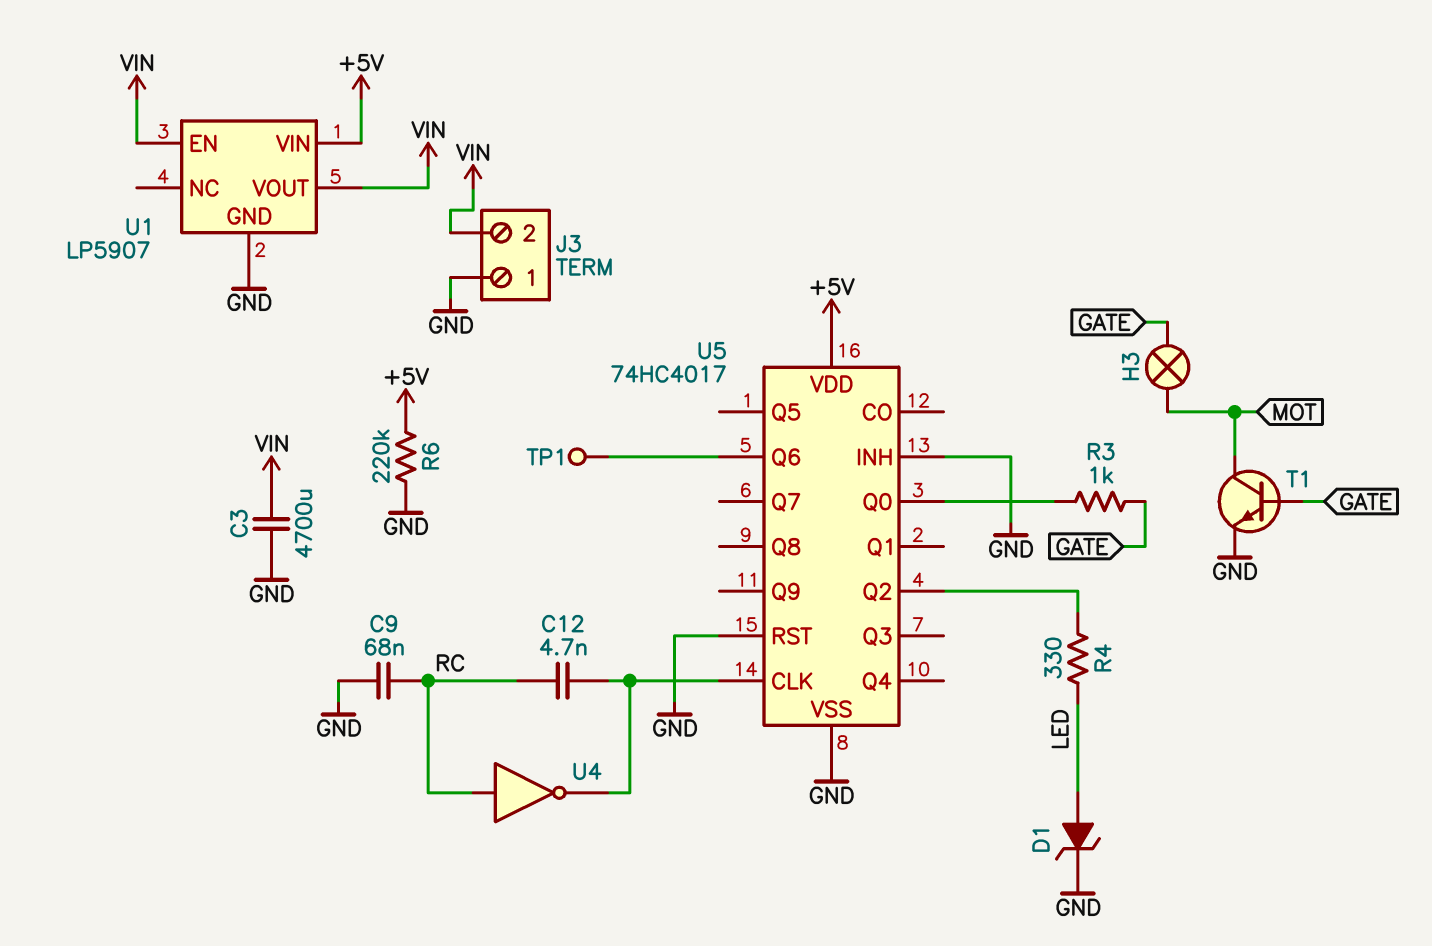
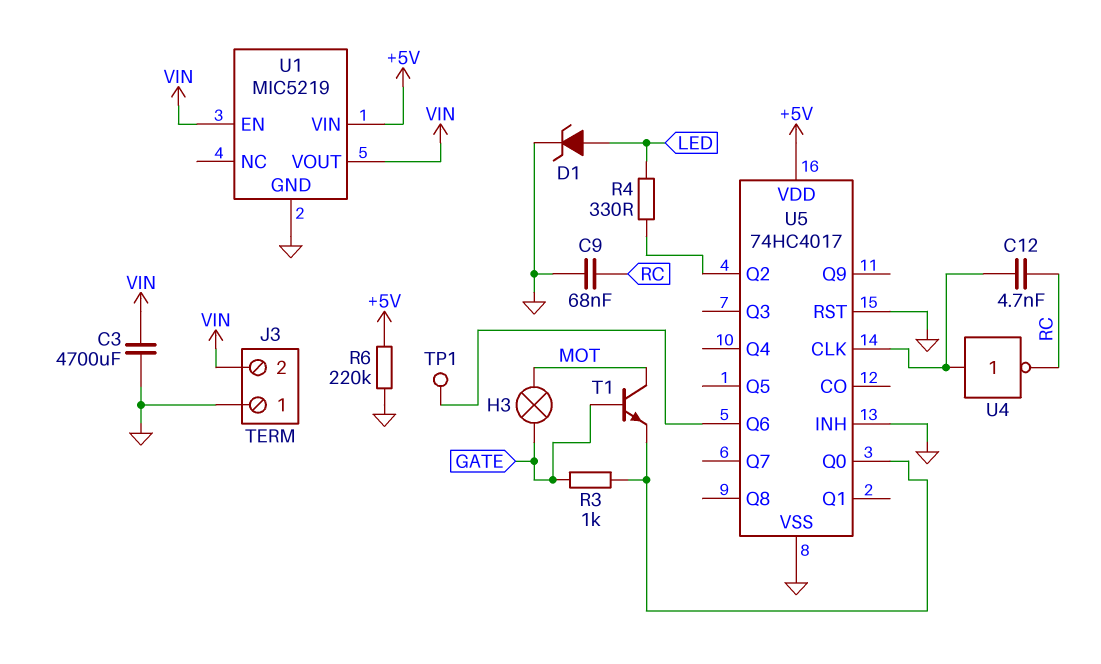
T1: NPN (B GATE, C MOT, E GND) -> NPN (B GATE, C MOT, E U5/Q0)
U1: LP5907 -> MIC5219
U4: NOT (in RC, out U5/CLK) -> NOT (in U5/CLK, out RC)

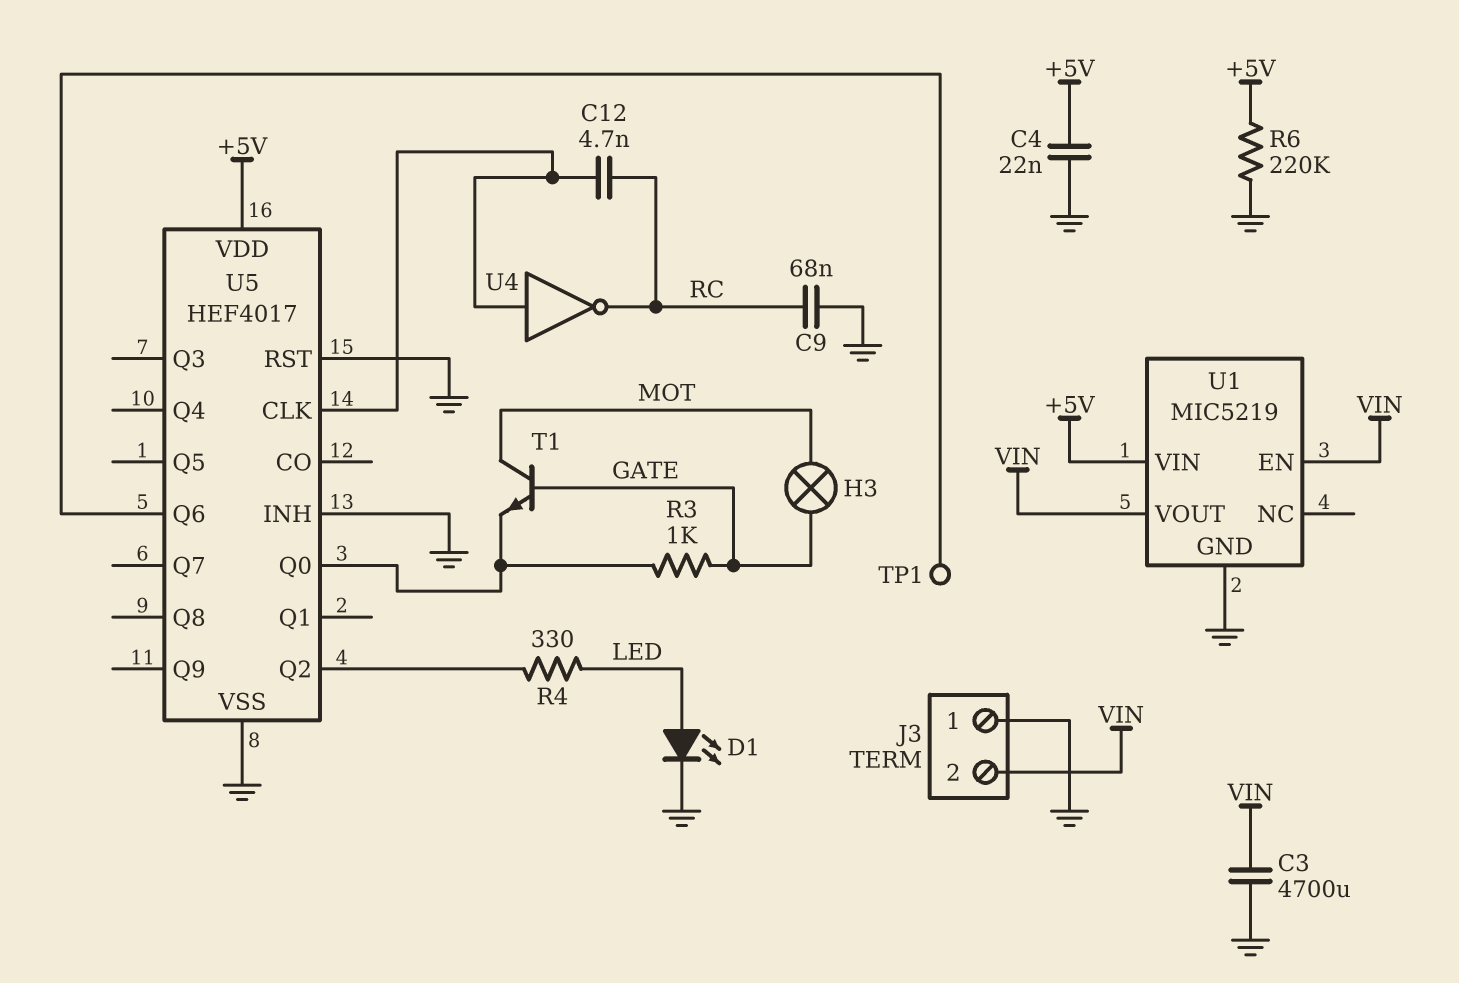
C4: none -> 22nF (+5V, GND)
D1: zener (A LED, K GND) -> LED (A LED, K GND)
U5: 74HC4017 -> HEF4017

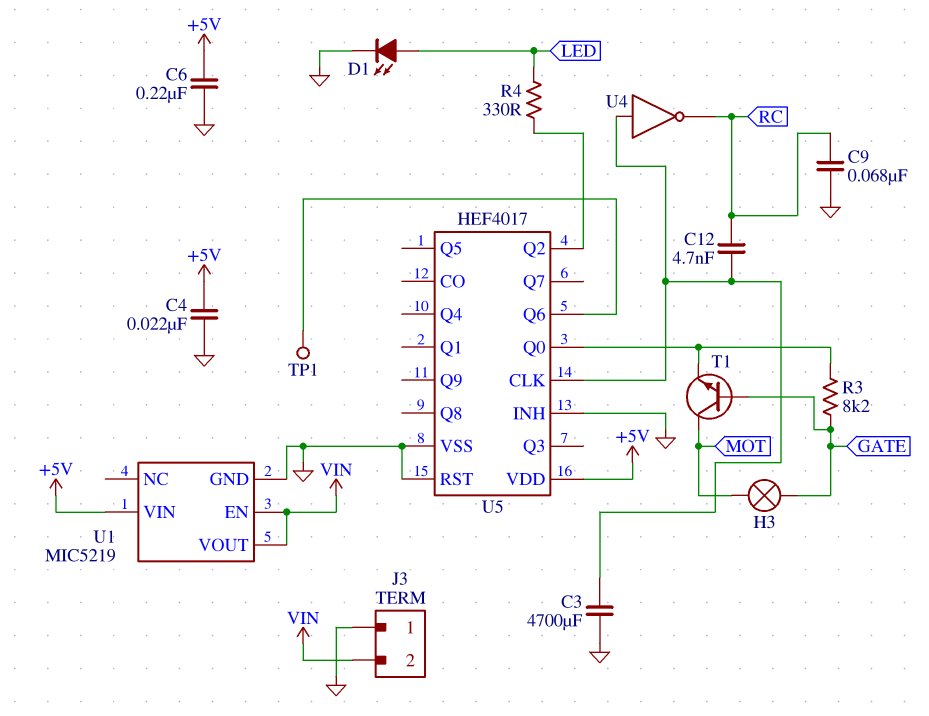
C3: 4700uF (GND, VIN) -> 4700uF (GND, U5/CLK)
C6: none -> 220nF (+5V, GND)
R3: 1k (GATE, U5/Q0) -> 8.2k (GATE, U5/Q0)
R6: 220k (+5V, GND) -> none

